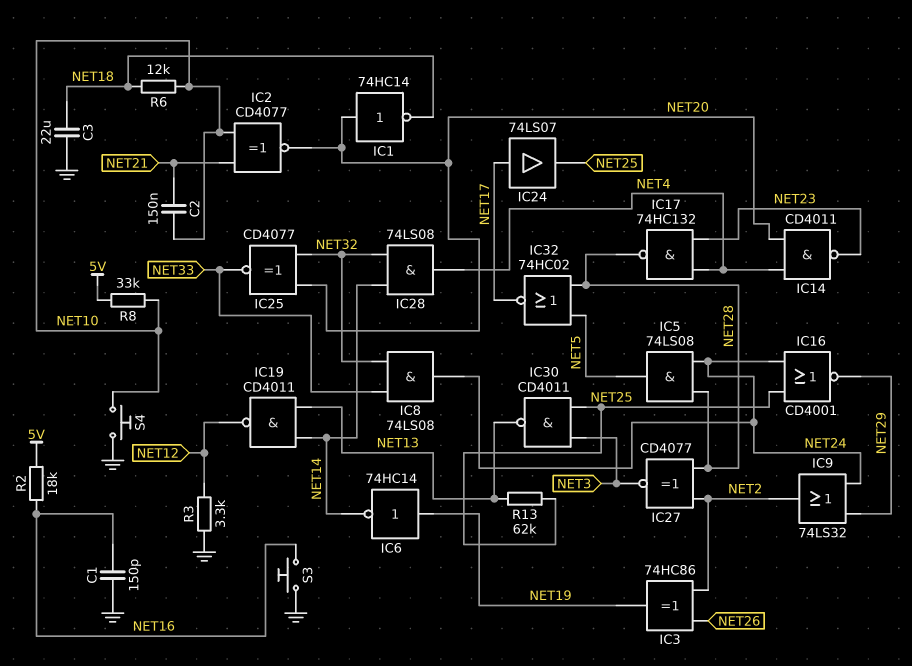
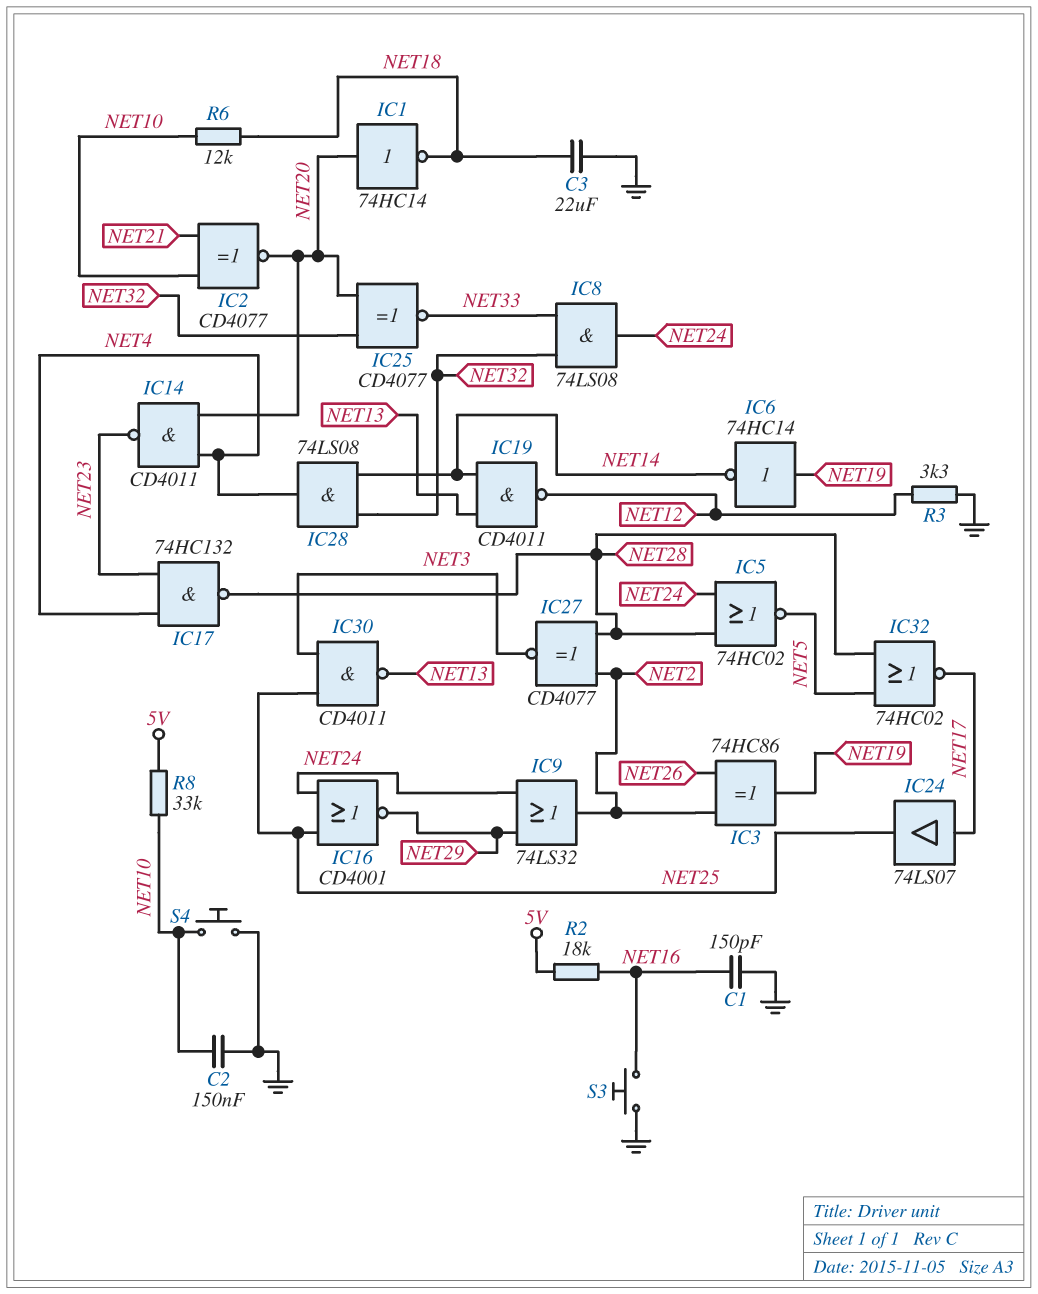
C2: 150nF (NET10, NET21) -> 150nF (GND, NET10)
IC5: AND 74LS08 (in NET24, in NET28, out NET5) -> NOR 74HC02 (in NET24, in NET28, out NET5)
R13: 62k (NET13, NET25) -> none

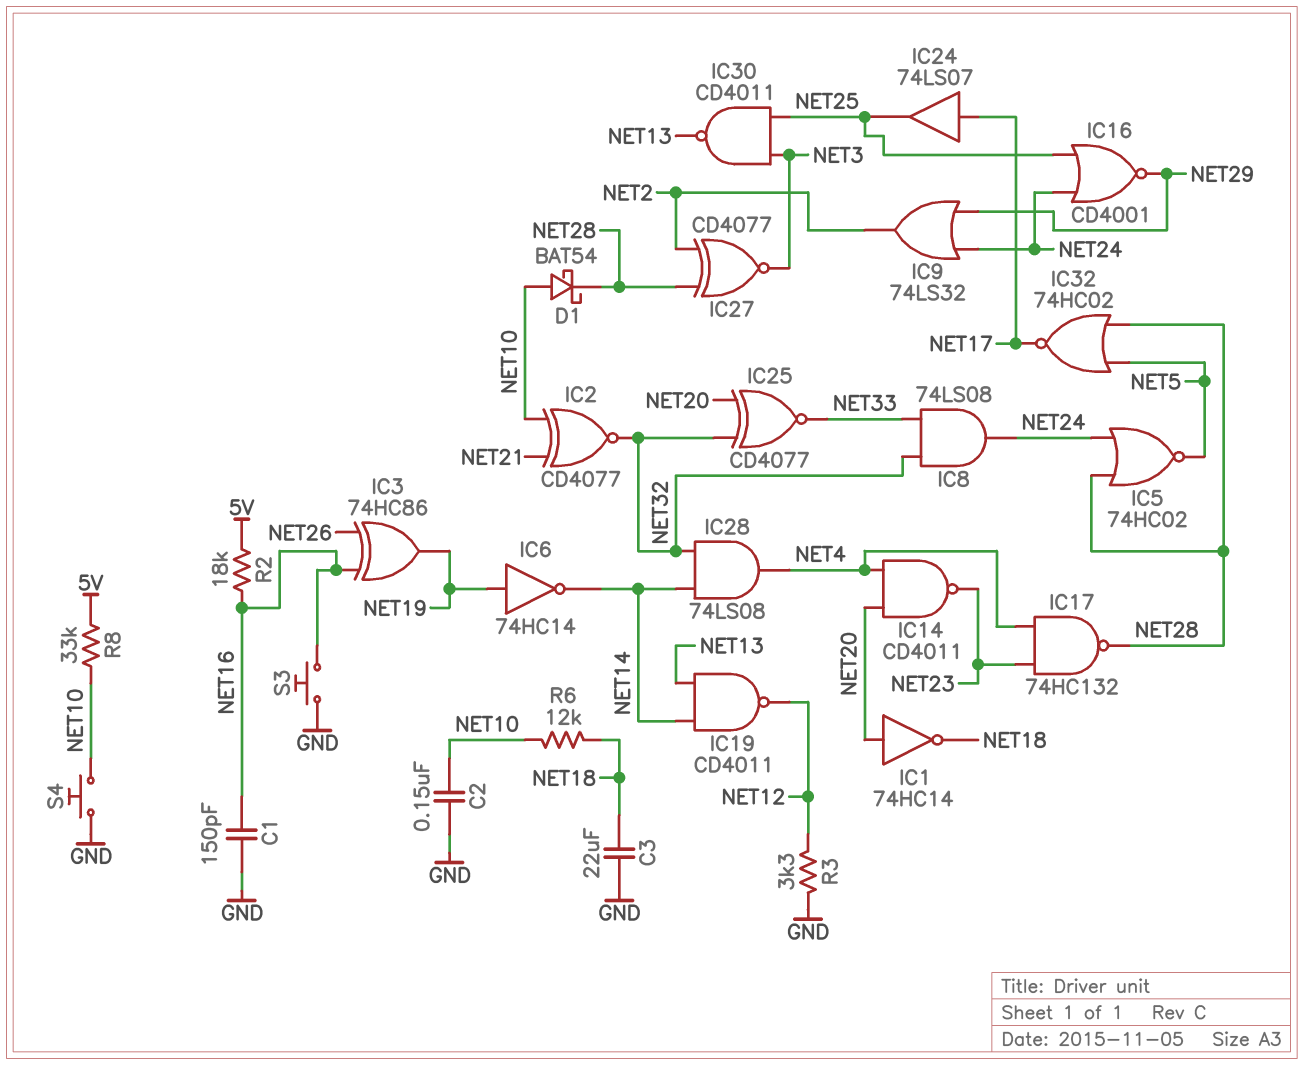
D1: none -> schottky BAT54 (A NET10, K NET28)
IC2: XNOR CD4077 (in NET10, in NET21, out NET20) -> XNOR CD4077 (in NET10, in NET21, out NET32)
IC3: XOR 74HC86 (in NET2, in NET26, out NET19) -> XOR 74HC86 (in NET16, in NET26, out NET19)

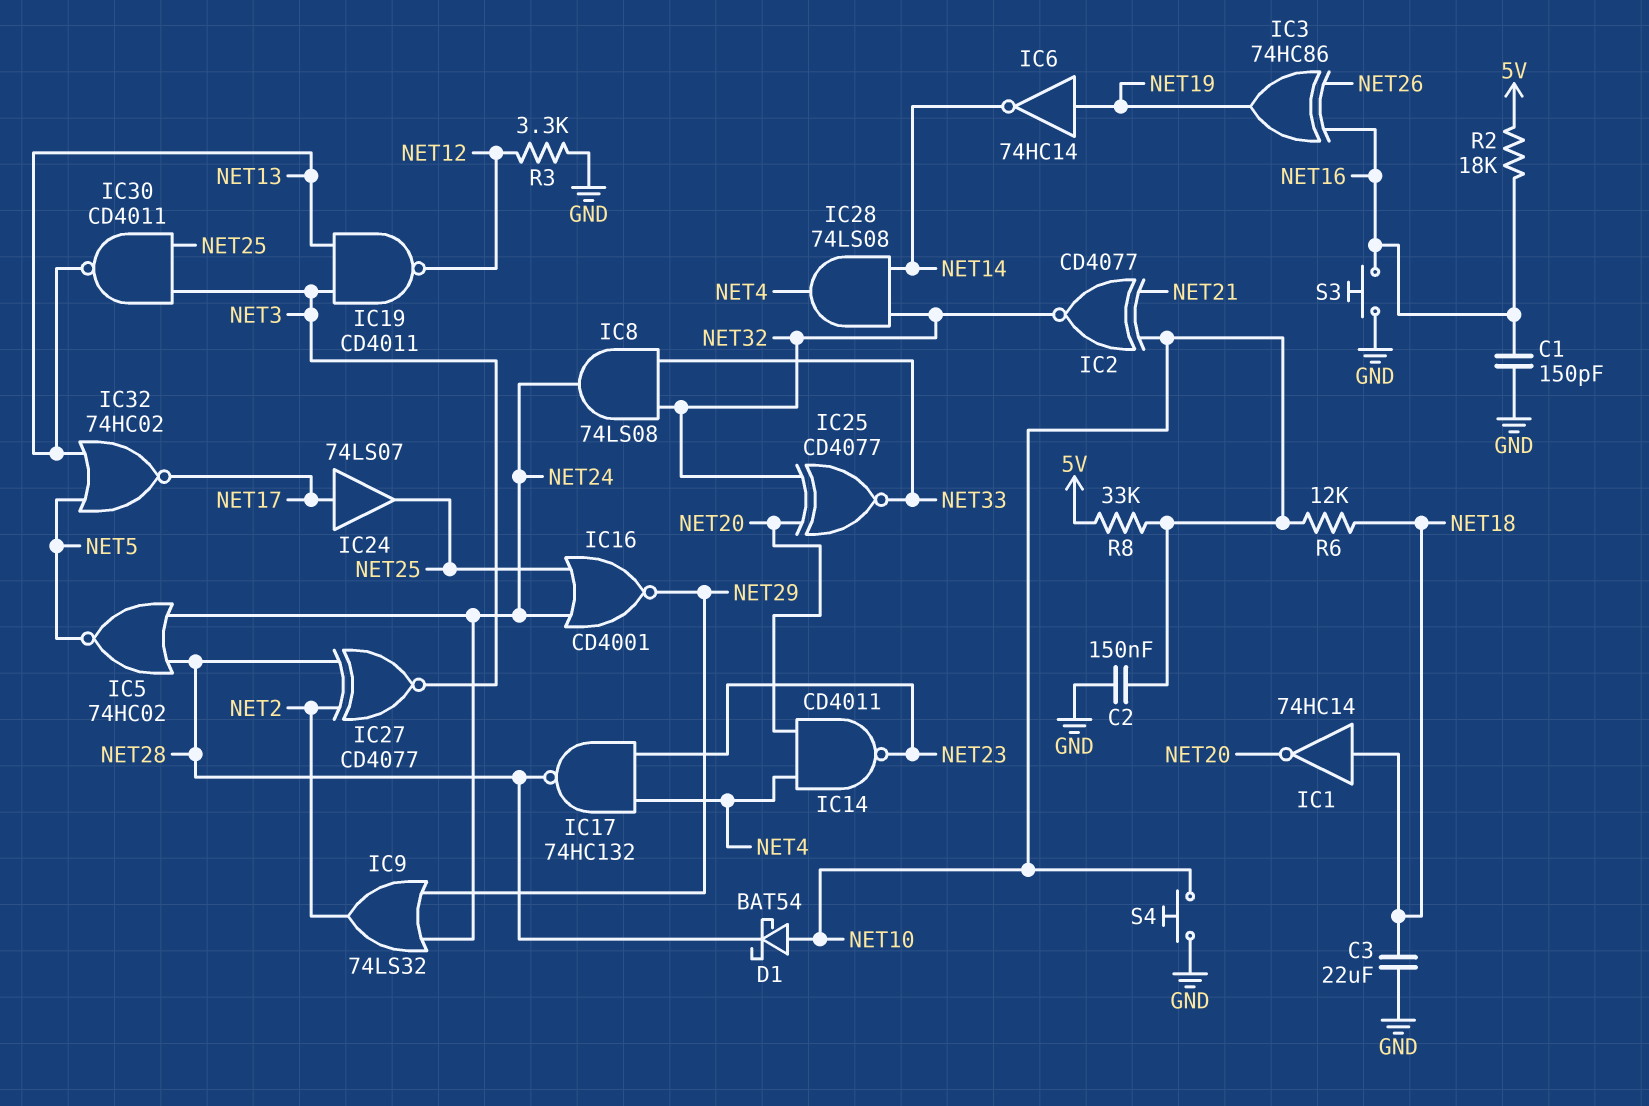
IC1: NOT 74HC14 (in NET20, out NET18) -> NOT 74HC14 (in NET18, out NET20)
IC19: NAND CD4011 (in NET13, in NET14, out NET12) -> NAND CD4011 (in NET3, in NET13, out NET12)
IC32: NOR 74HC02 (in NET5, in NET28, out NET17) -> NOR 74HC02 (in NET5, in NET13, out NET17)

